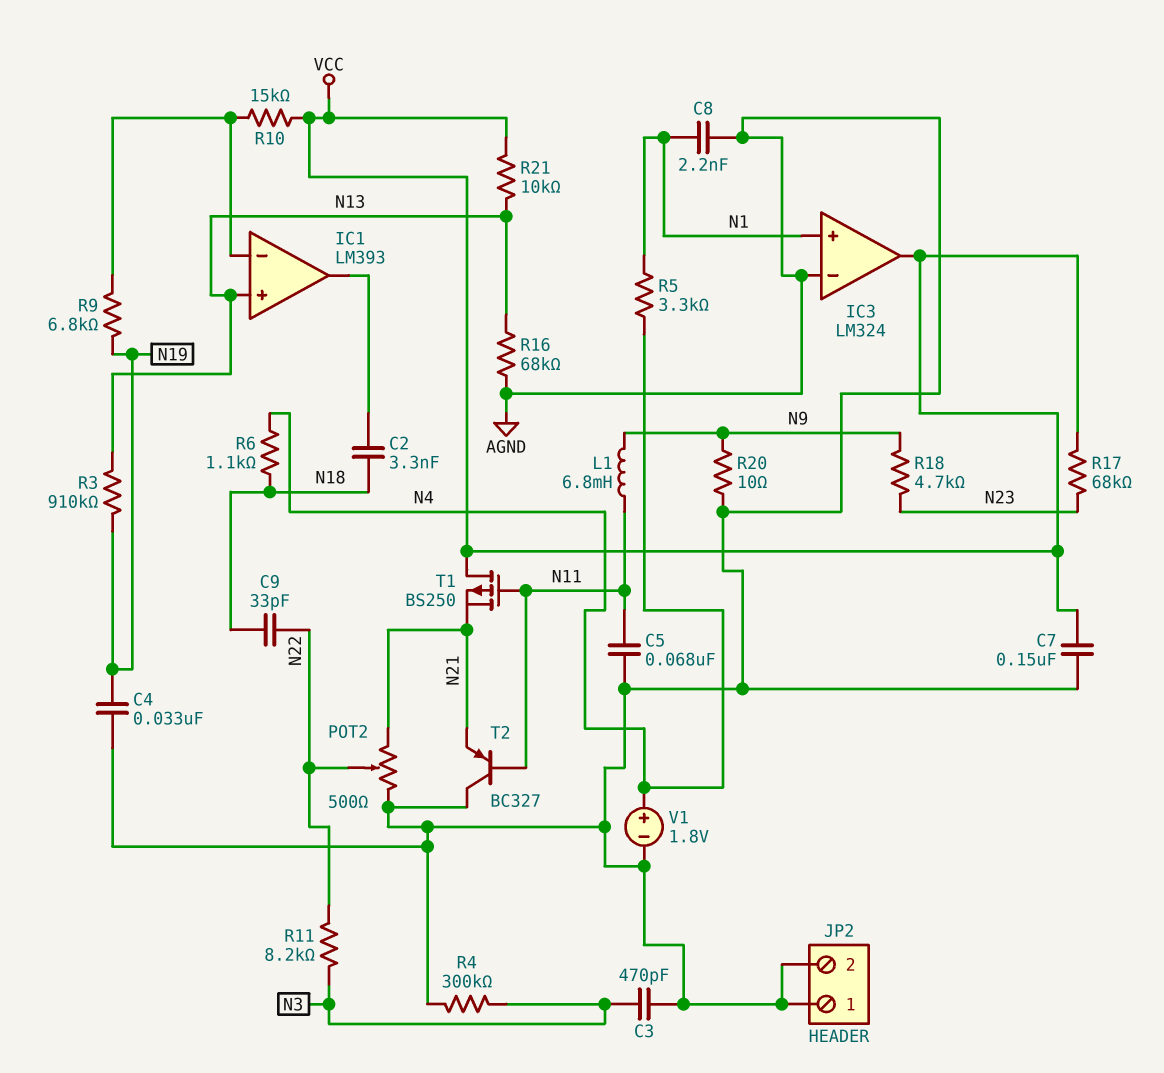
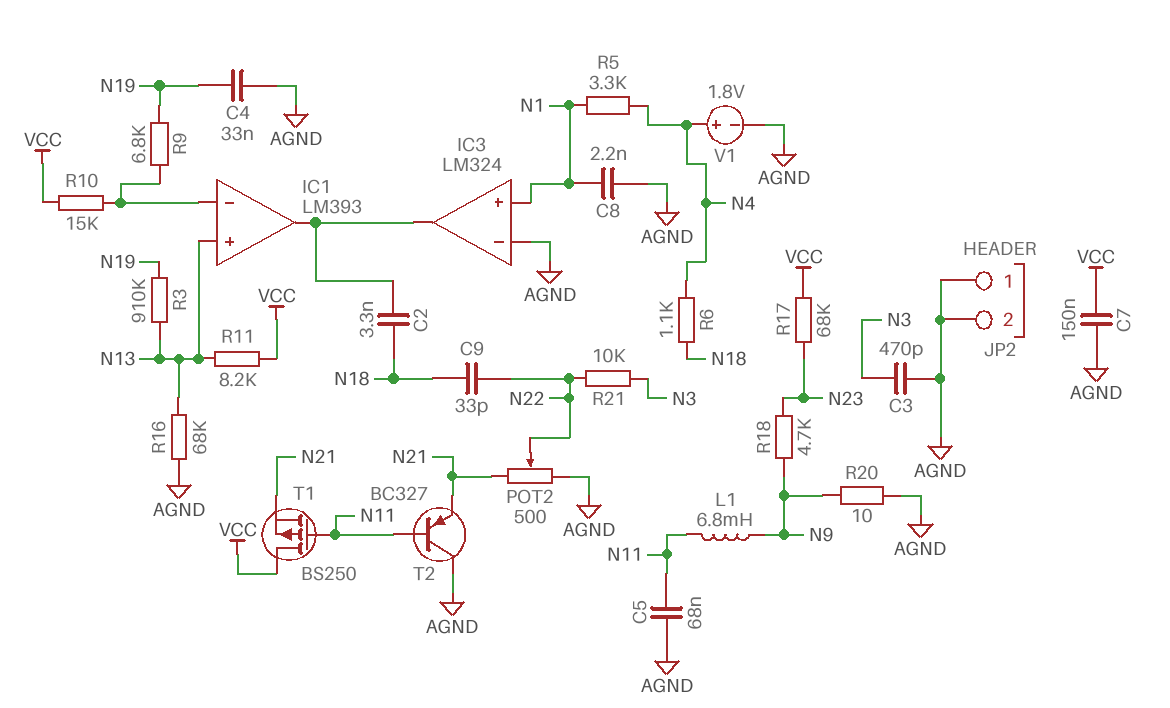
IC3 pin out: VCC -> IC1/out
R4: 300k (AGND, N3) -> none
R11: 8.2k (N3, N22) -> 8.2k (N13, VCC)
R21: 10k (N13, VCC) -> 10k (N3, N22)

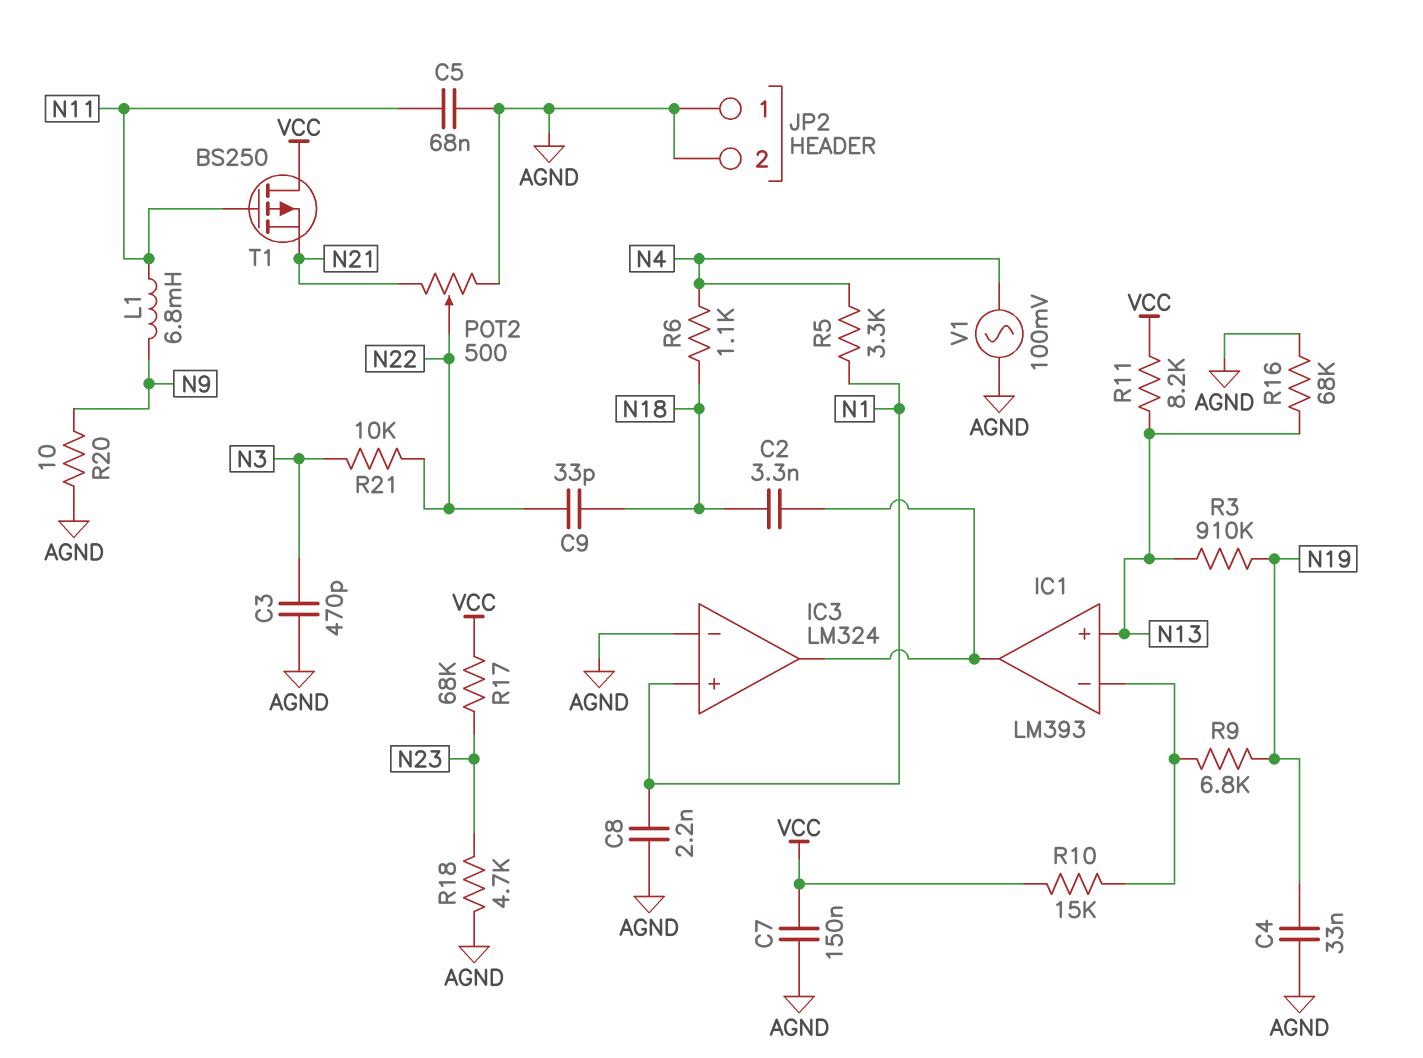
R18: 4.7k (N9, N23) -> 4.7k (AGND, N23)
T2: PNP BC327 (B N11, C AGND, E N21) -> none
V1: 1.8V (plus N4, minus AGND) -> AC 100mV (AGND, N4)

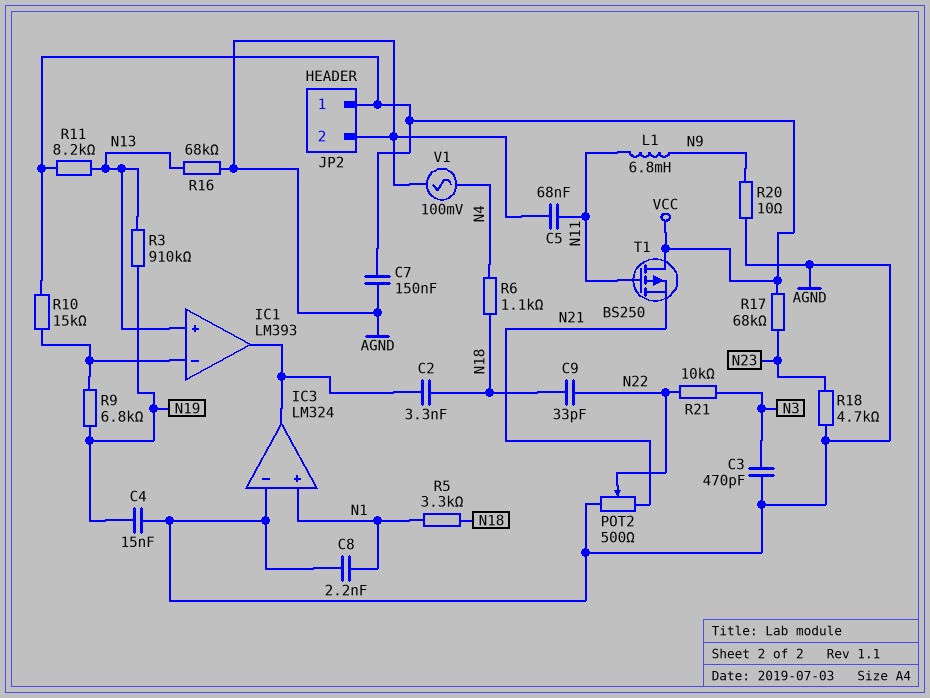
C4: 33nF (AGND, N19) -> 15nF (AGND, N19)
JP2 pin 1: AGND -> VCC
R5: 3.3k (N1, N4) -> 3.3k (N1, N18)

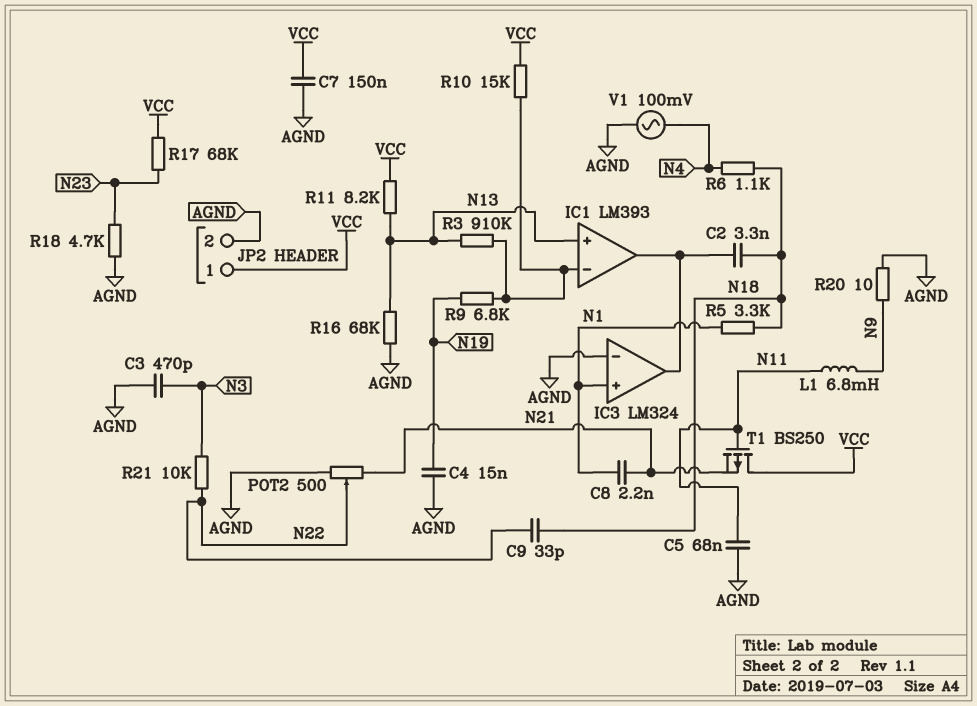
C8: 2.2nF (AGND, N1) -> 2.2nF (N1, N21)
R3: 910k (N13, N19) -> 910k (IC1/in-, N13)

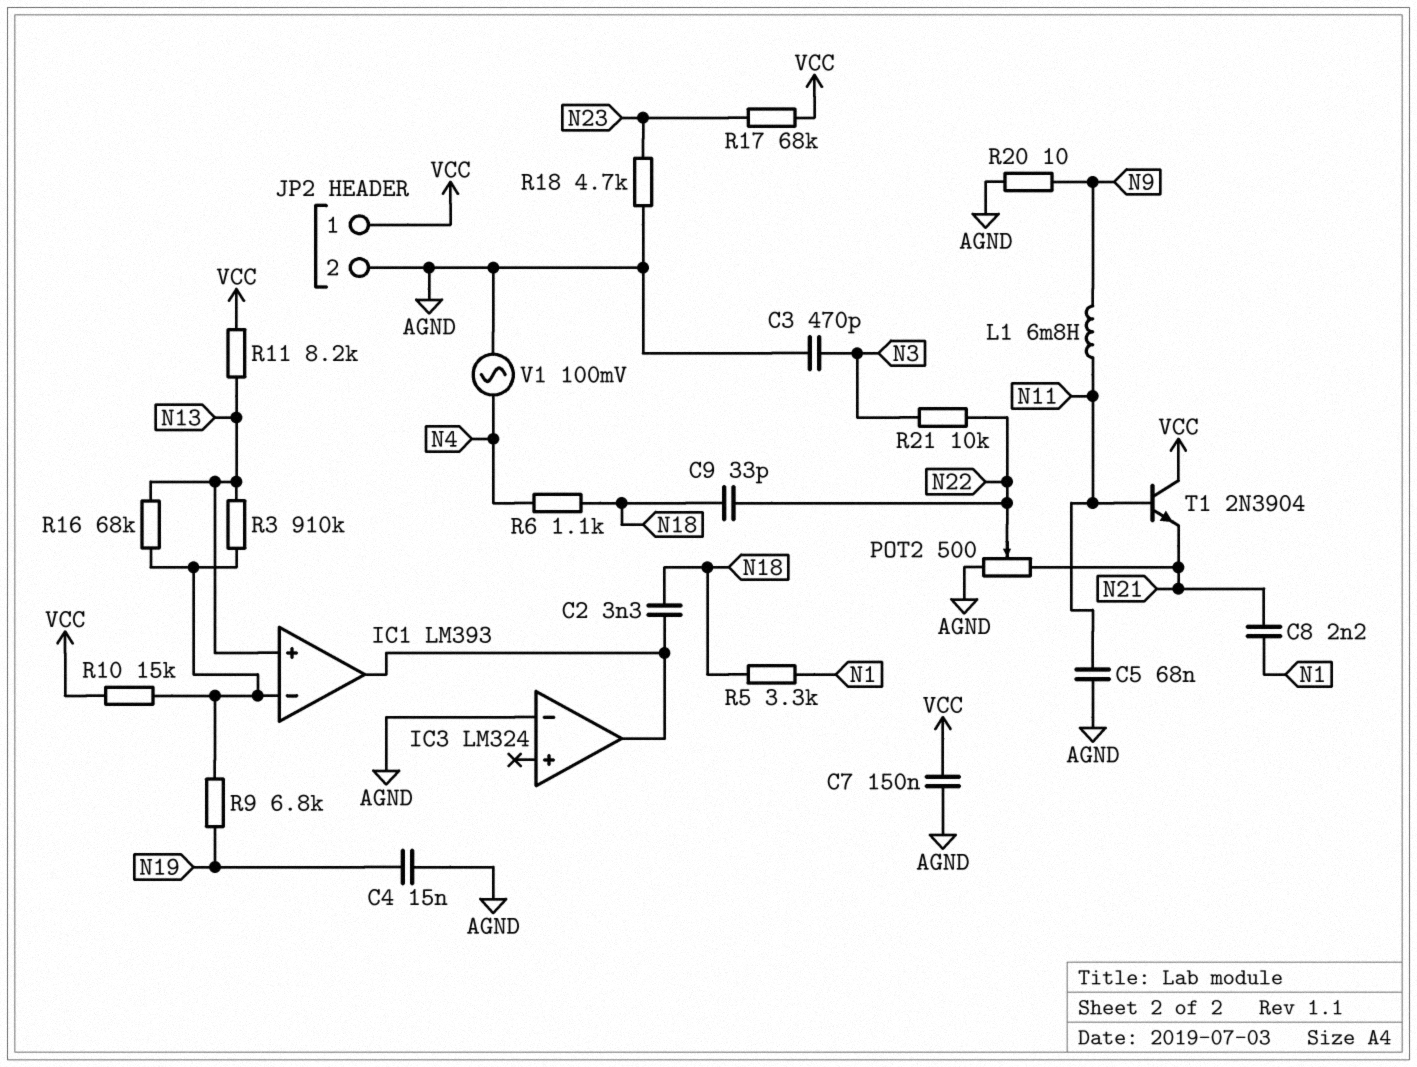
IC3 pin in+: N1 -> none
R16: 68k (AGND, N13) -> 68k (IC1/in-, N13)
T1: PMOS BS250 (G N11, D VCC, S N21) -> NPN 2N3904 (B N11, C VCC, E N21)

